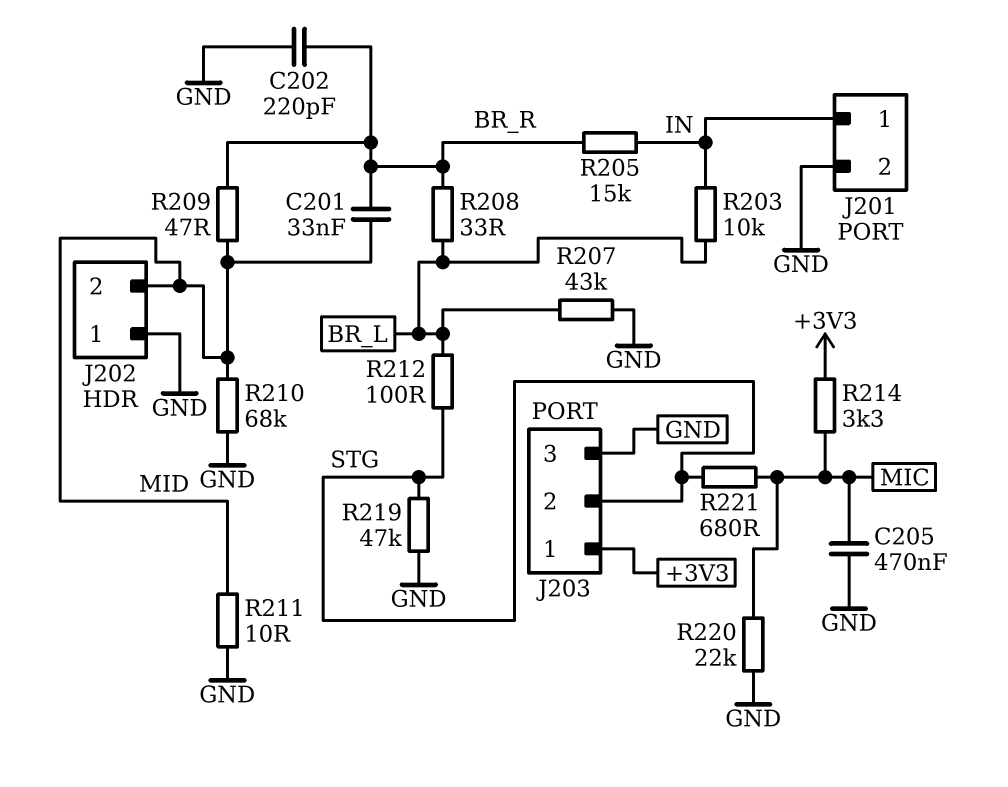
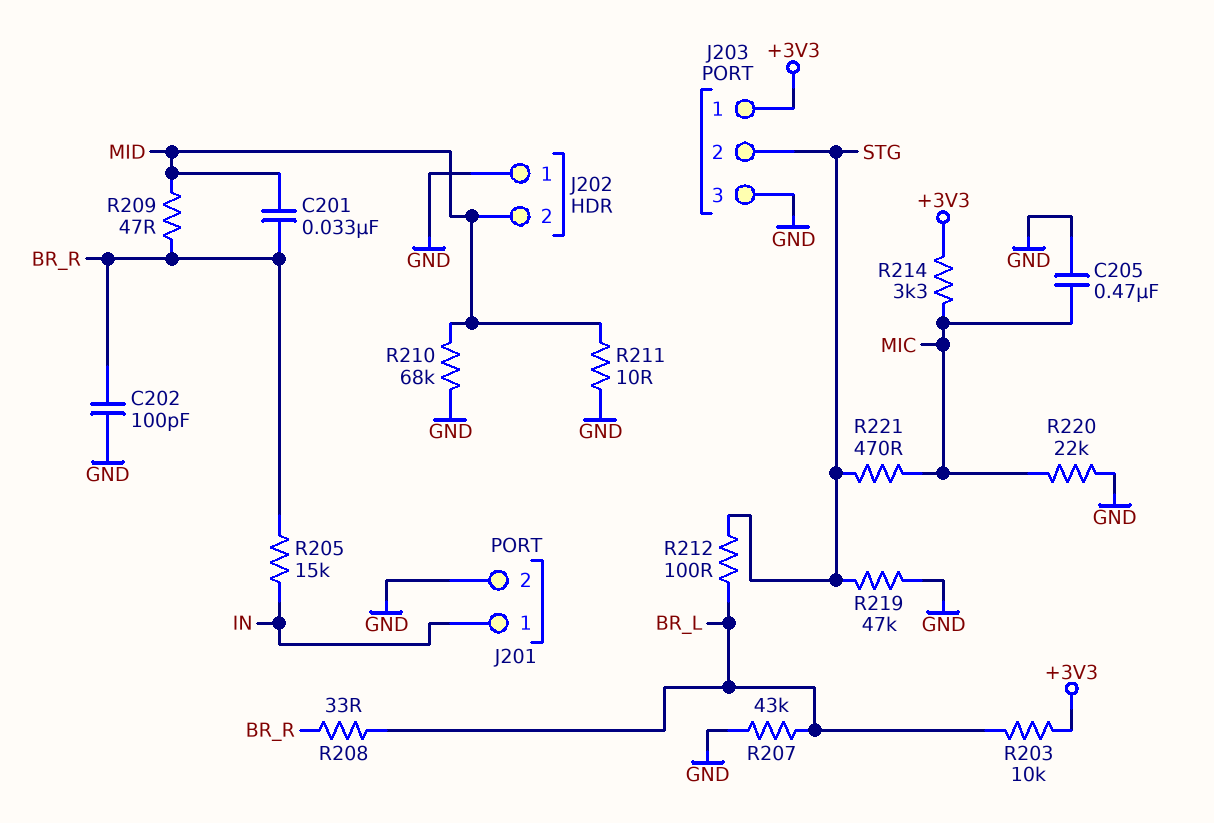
C202: 220pF (BR_R, GND) -> 100pF (BR_R, GND)
R203: 10k (BR_L, IN) -> 10k (+3V3, BR_L)
R221: 680 (MIC, STG) -> 470 (MIC, STG)

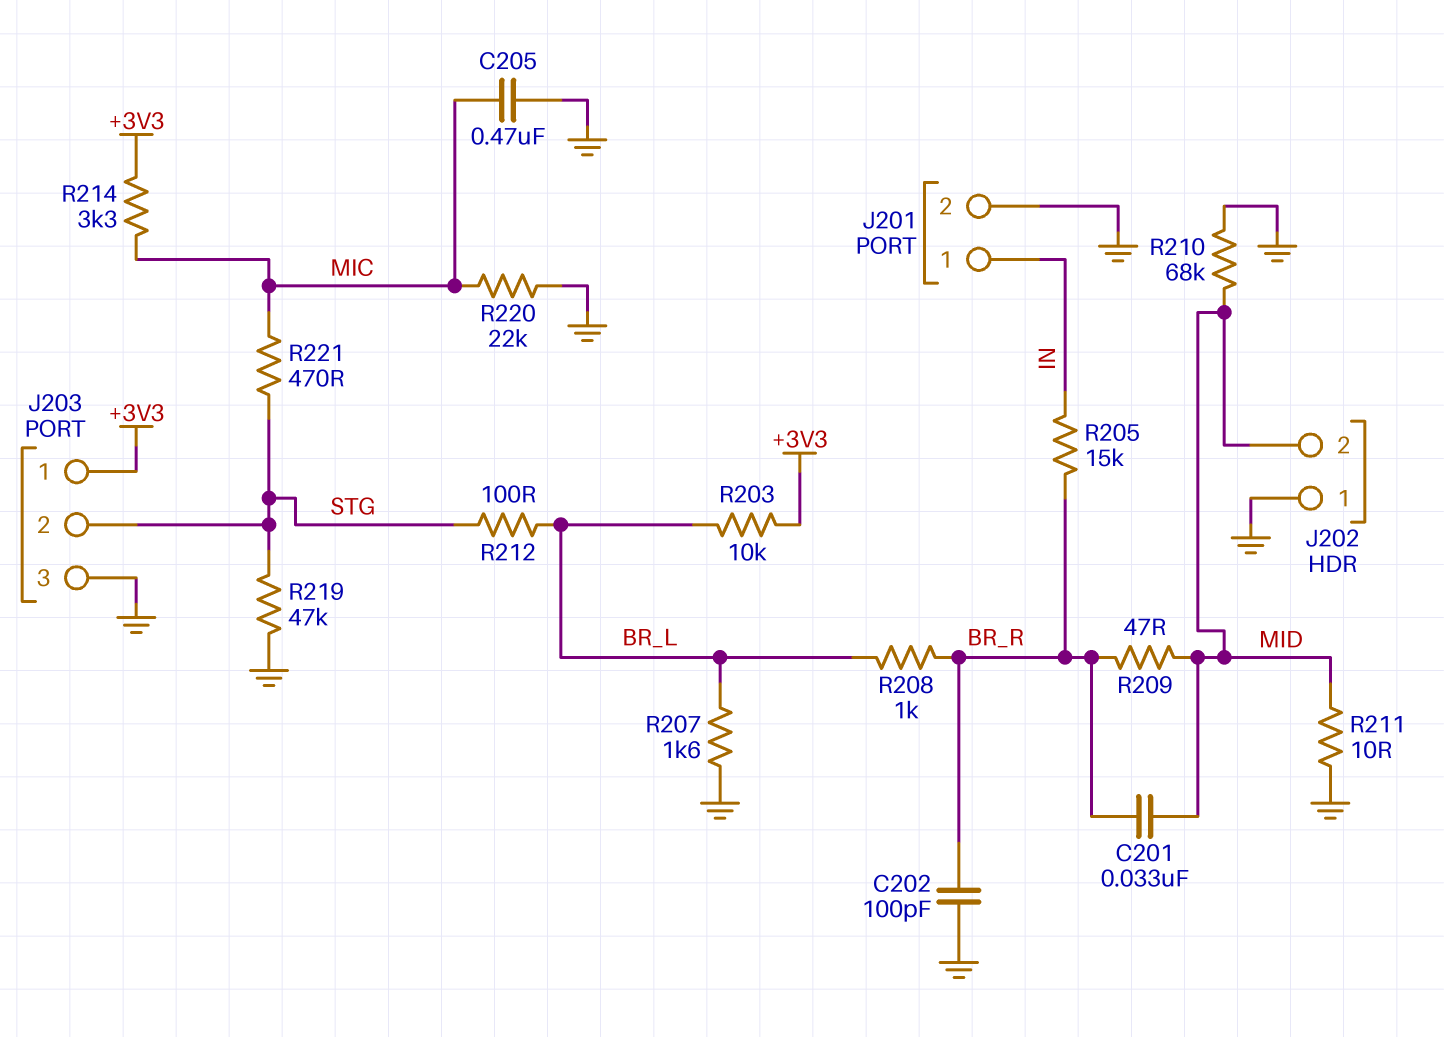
R207: 43k (BR_L, GND) -> 1.6k (BR_L, GND)
R208: 33 (BR_L, BR_R) -> 1k (BR_L, BR_R)

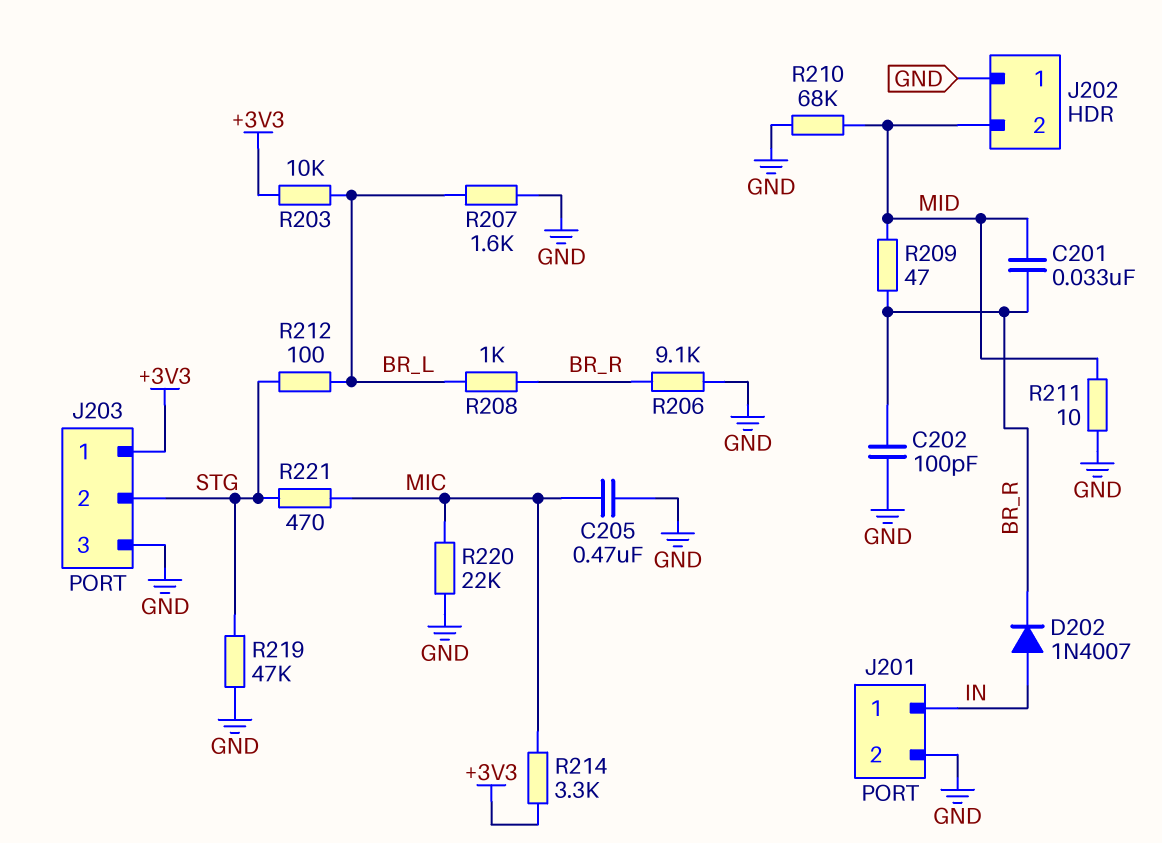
D202: none -> diode 1N4007 (A IN, K BR_R)
R205: 15k (BR_R, IN) -> none
R206: none -> 9.1k (BR_R, GND)

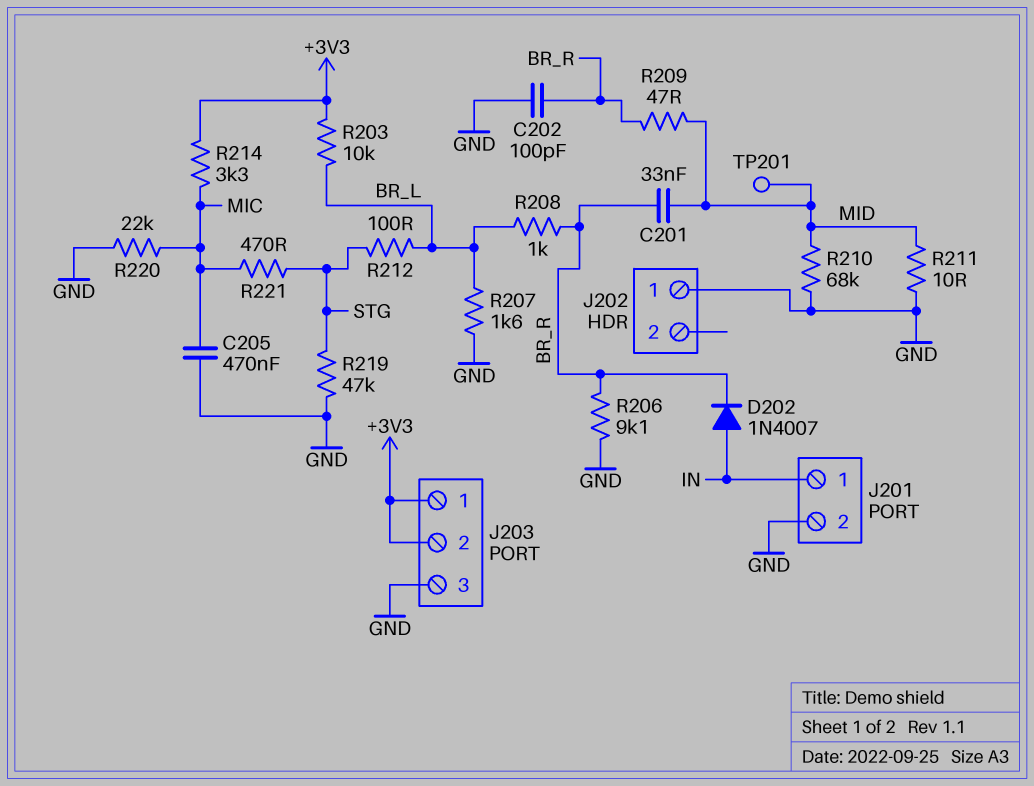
J202 pin 2: MID -> none
J203 pin 2: STG -> +3V3
TP201: none -> test point (MID)

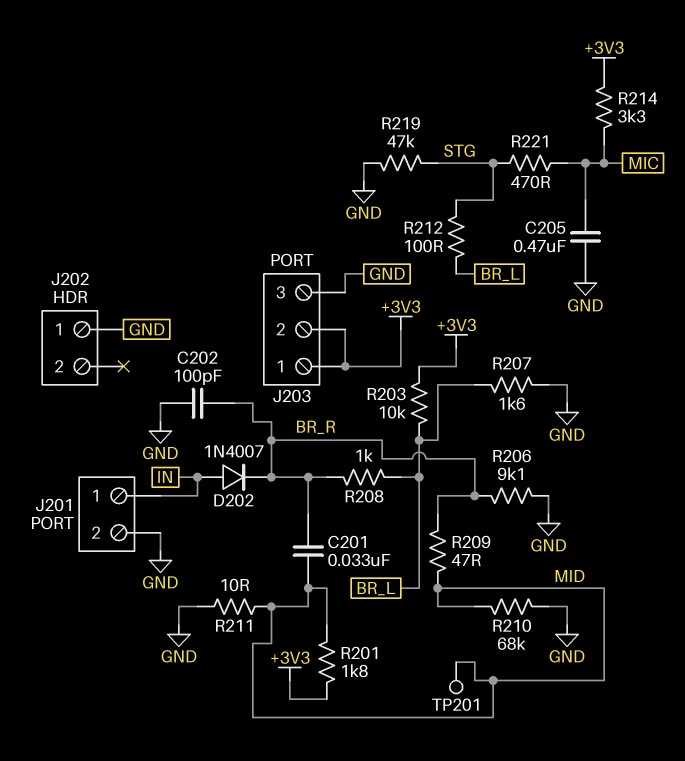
R201: none -> 1.8k (+3V3, MID)
R220: 22k (GND, MIC) -> none

